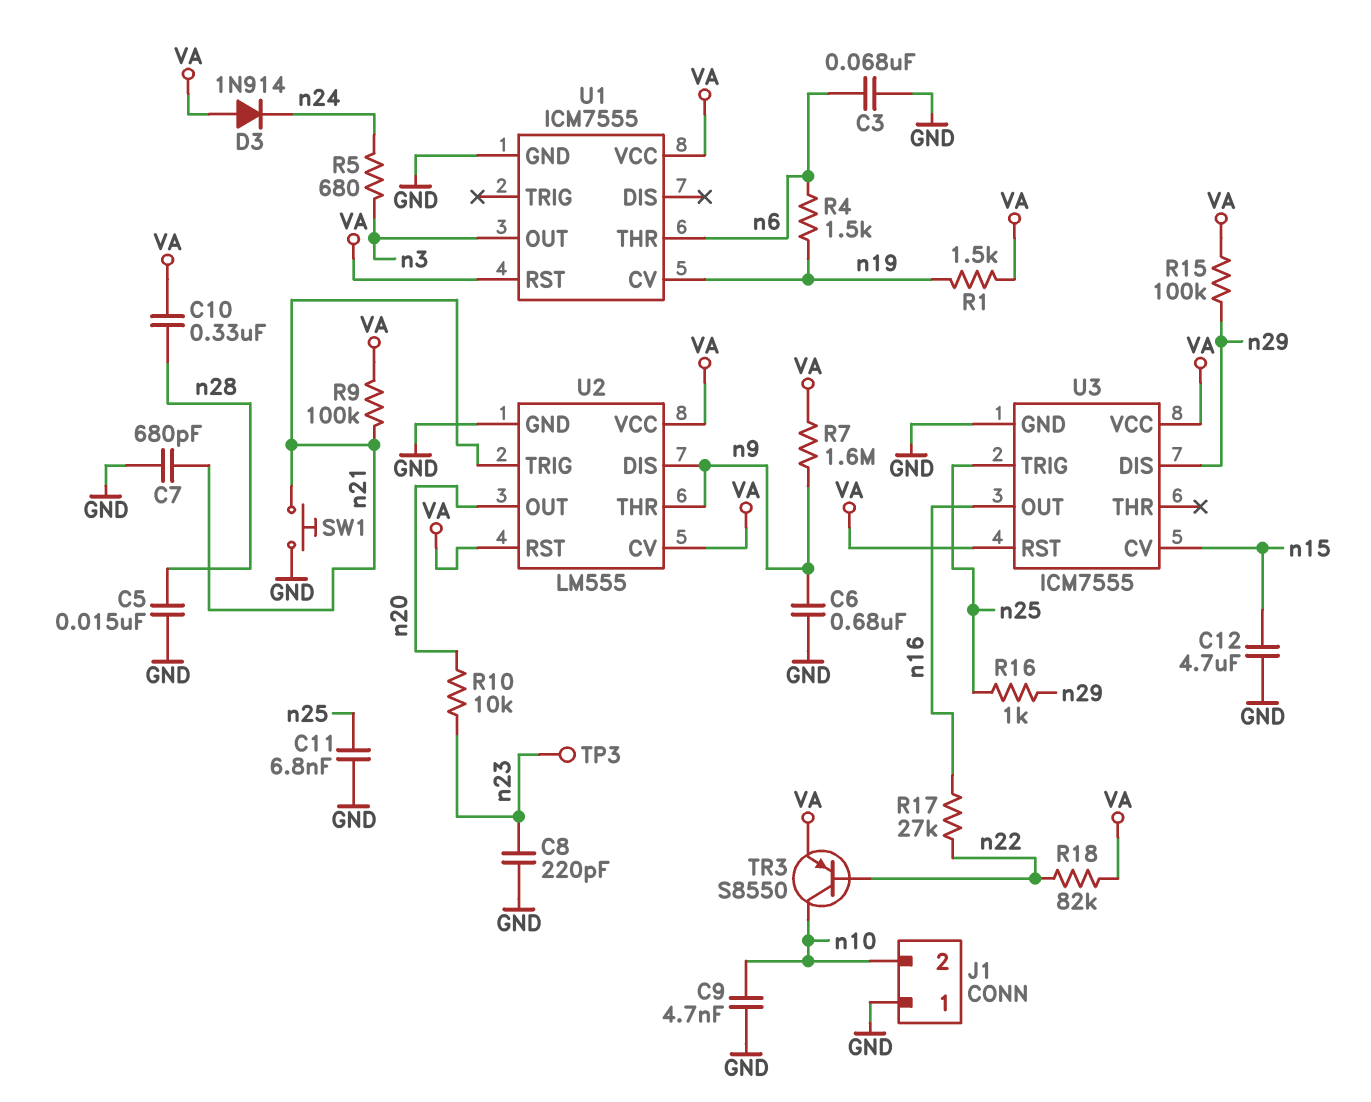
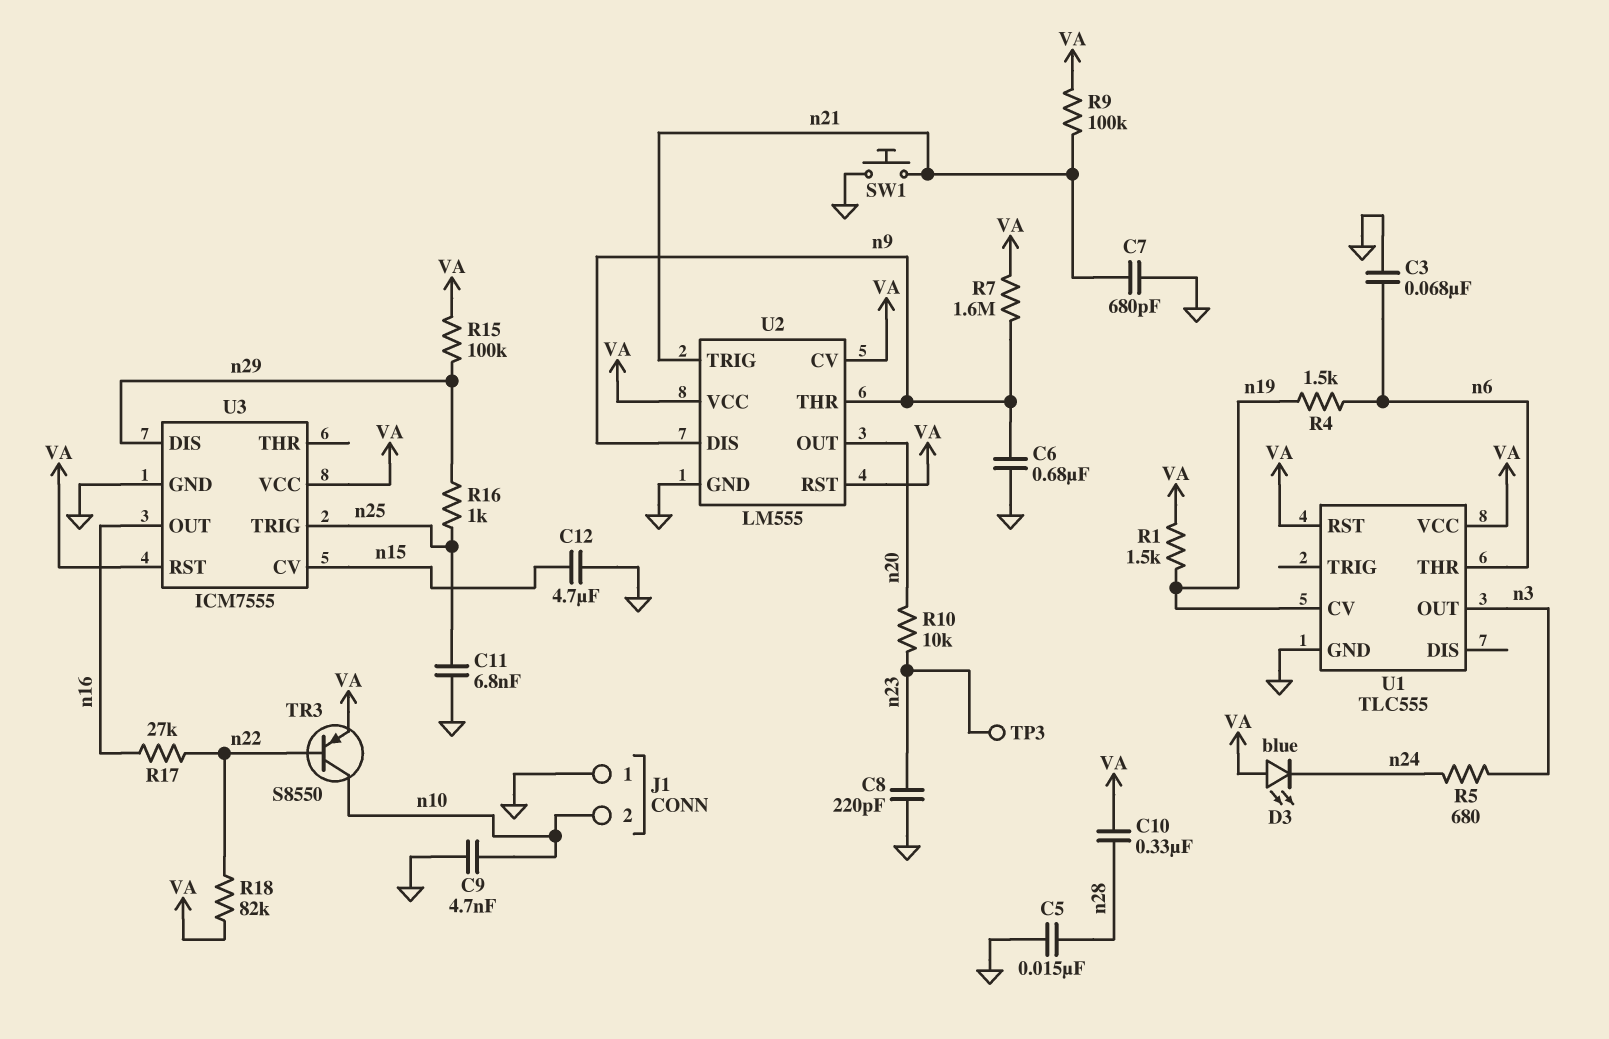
D3: diode 1N914 (A VA, K n24) -> LED blue (A VA, K n24)
U1: ICM7555 -> TLC555

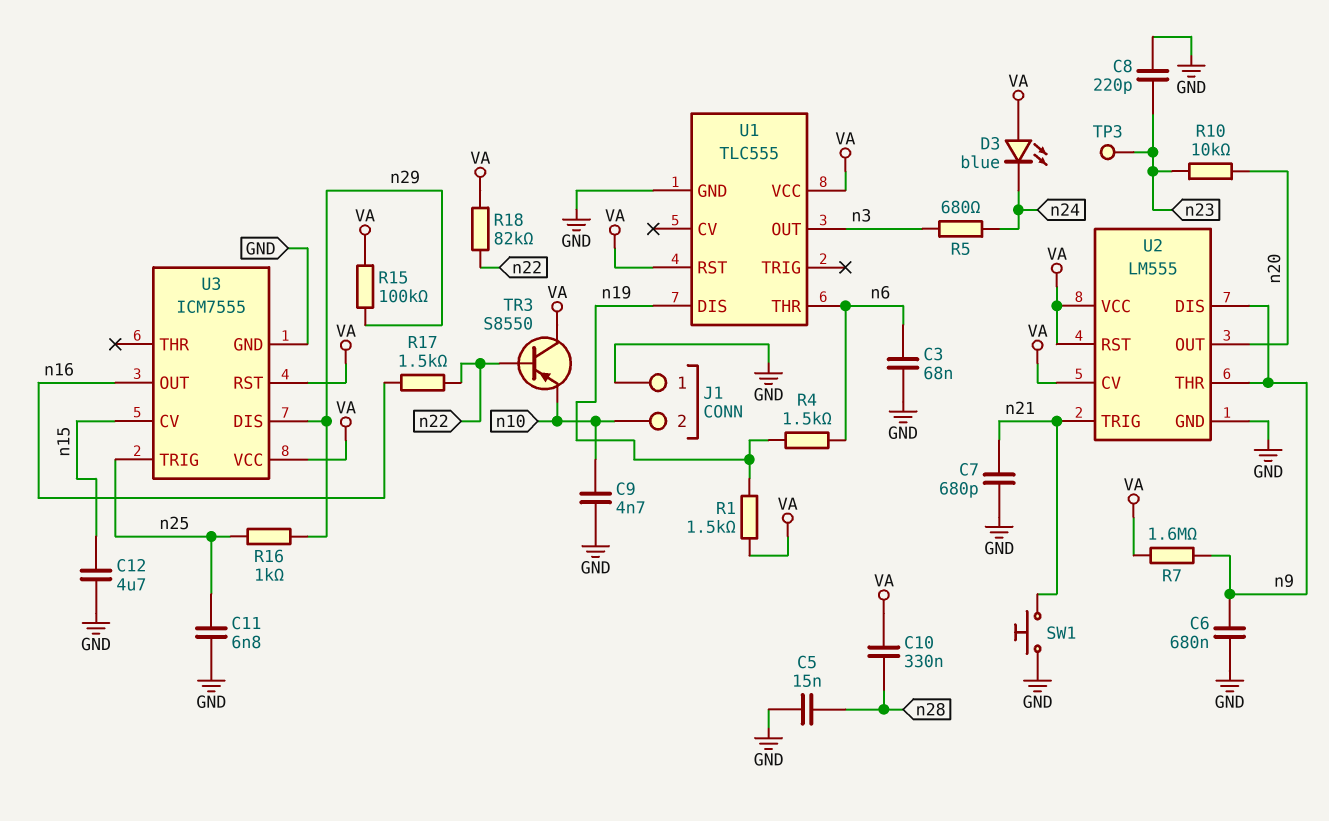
R9: 100k (VA, n21) -> none
R17: 27k (n16, n22) -> 1.5k (n16, n22)
TR3: PNP S8550 (B n22, C n10, E VA) -> PNP S8550 (B n22, C VA, E n10)
U1 pin CV: n19 -> none
U1 pin DIS: none -> n19

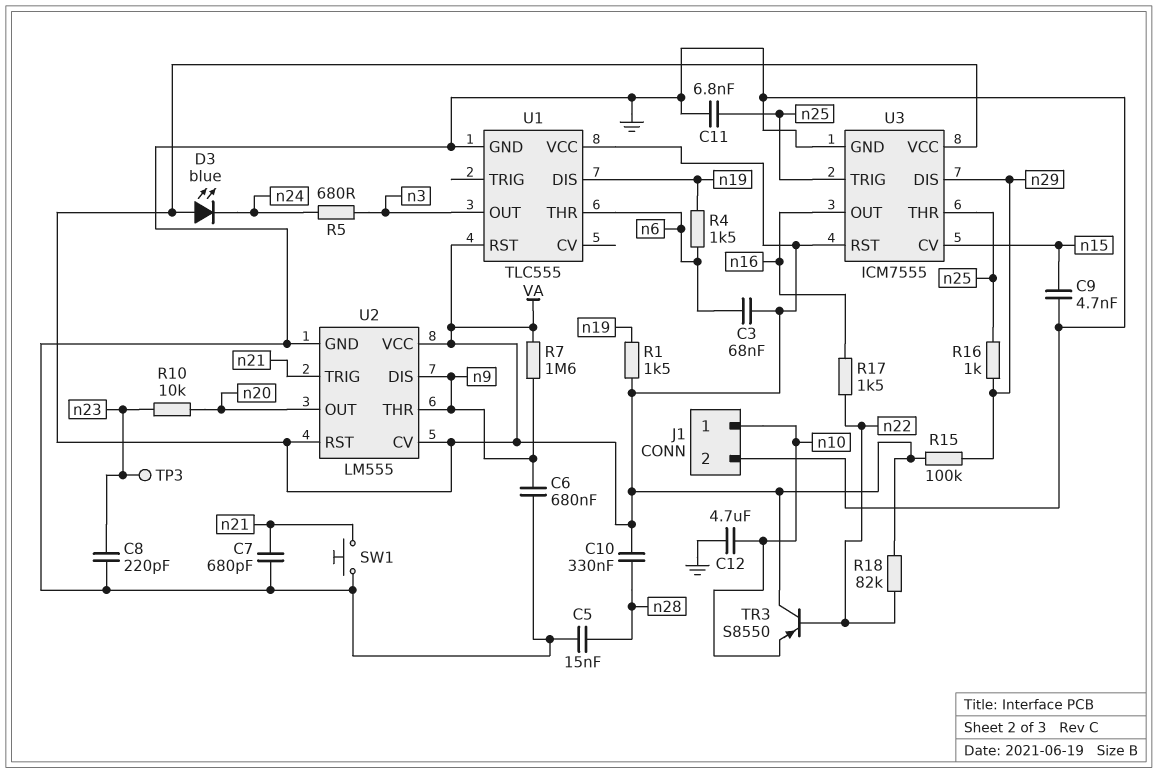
C3: 68nF (GND, n6) -> 68nF (VA, n6)
C9: 4.7nF (GND, n10) -> 4.7nF (GND, n15)
C12: 4.7uF (GND, n15) -> 4.7uF (GND, n10)
J1 pin 1: GND -> n10
J1 pin 2: n10 -> GND
U3 pin THR: none -> n25

